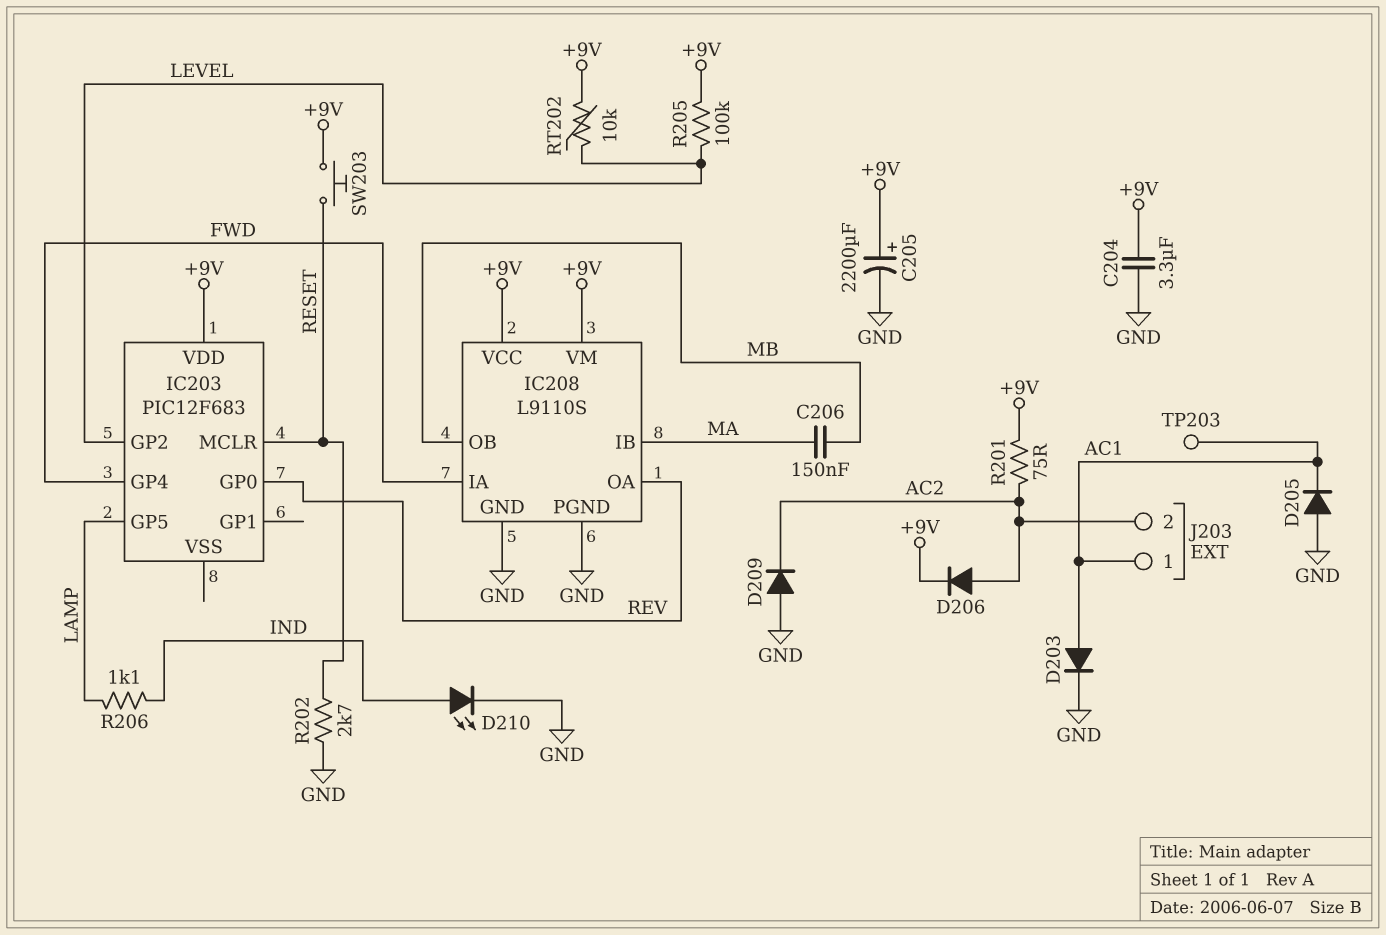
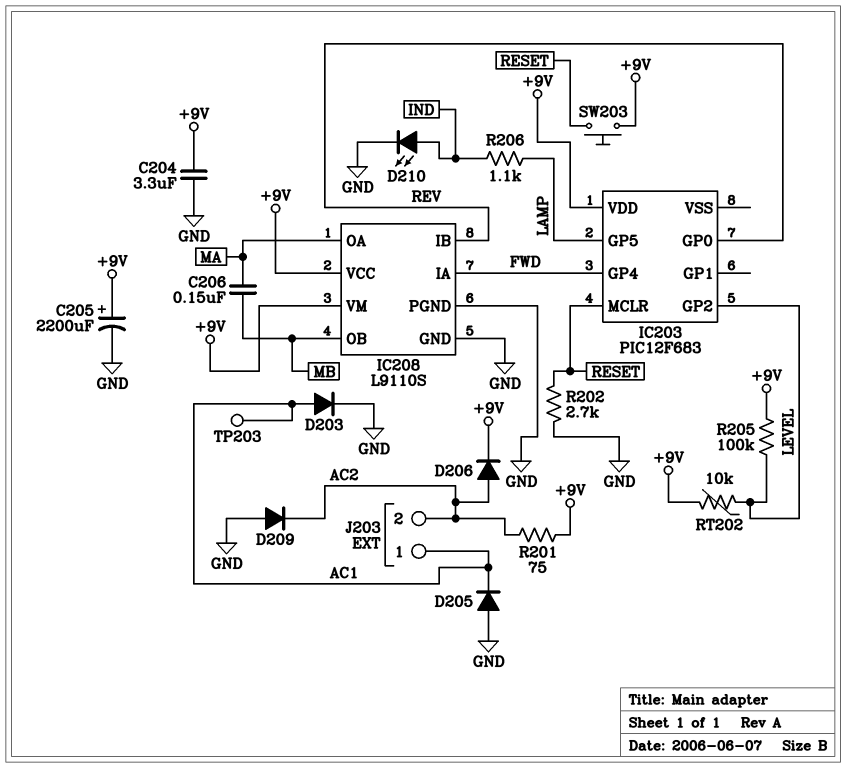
IC208 pin IB: MA -> REV
IC208 pin OA: REV -> MA

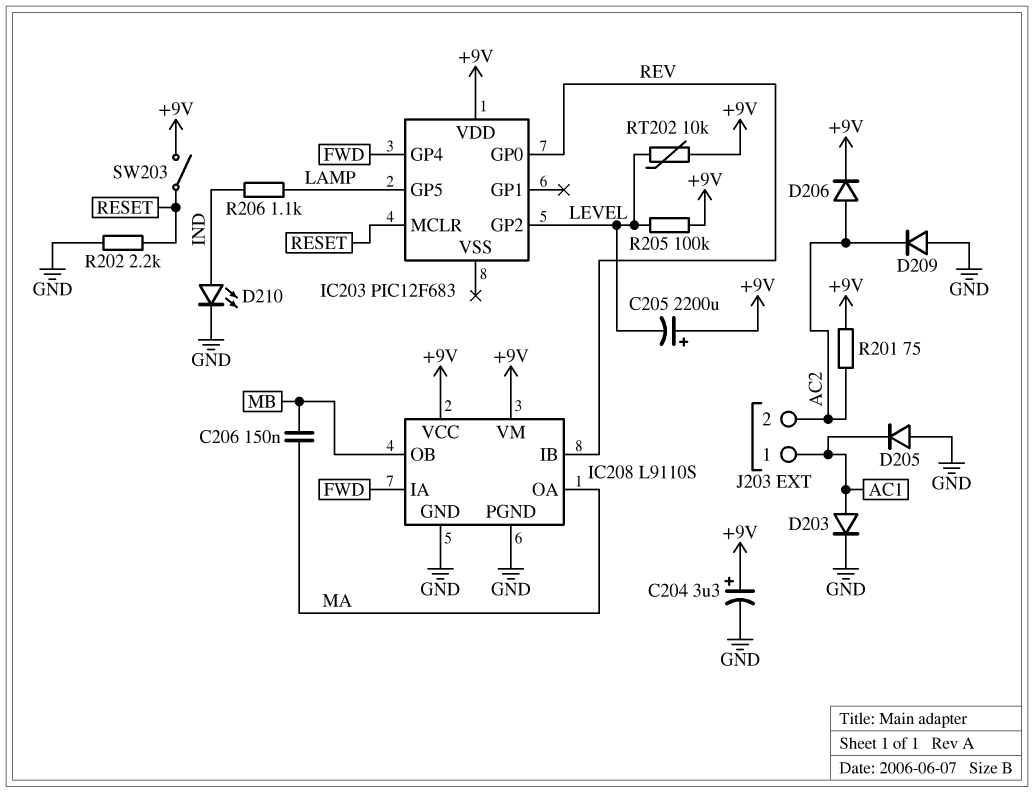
C204: 3.3uF (+9V, GND) -> 3.3uF (plus +9V, minus GND)
C205: 2200uF (plus +9V, minus GND) -> 2200uF (plus +9V, minus LEVEL)
R202: 2.7k (GND, RESET) -> 2.2k (GND, RESET)
SW203: button (+9V, RESET) -> switch (+9V, RESET)
TP203: test point (AC1) -> none

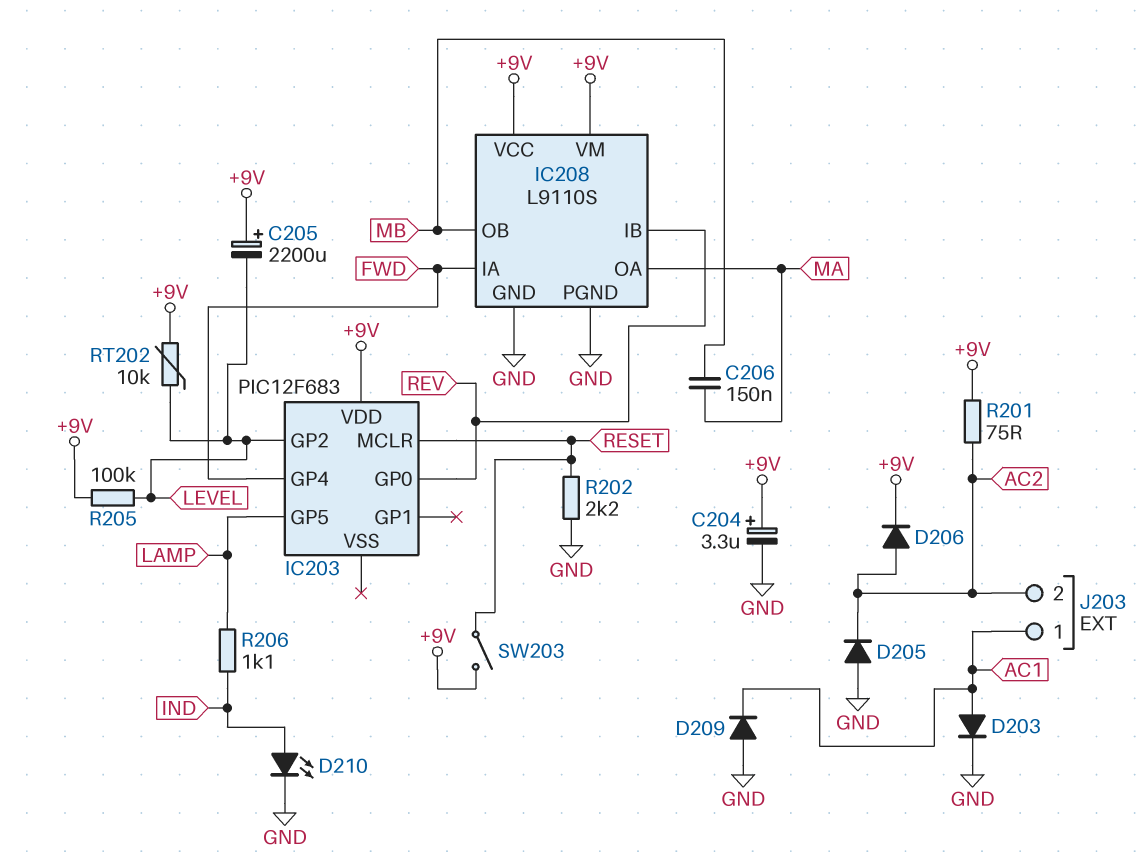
D205: diode (A GND, K AC1) -> diode (A GND, K AC2)
D209: diode (A GND, K AC2) -> diode (A GND, K AC1)

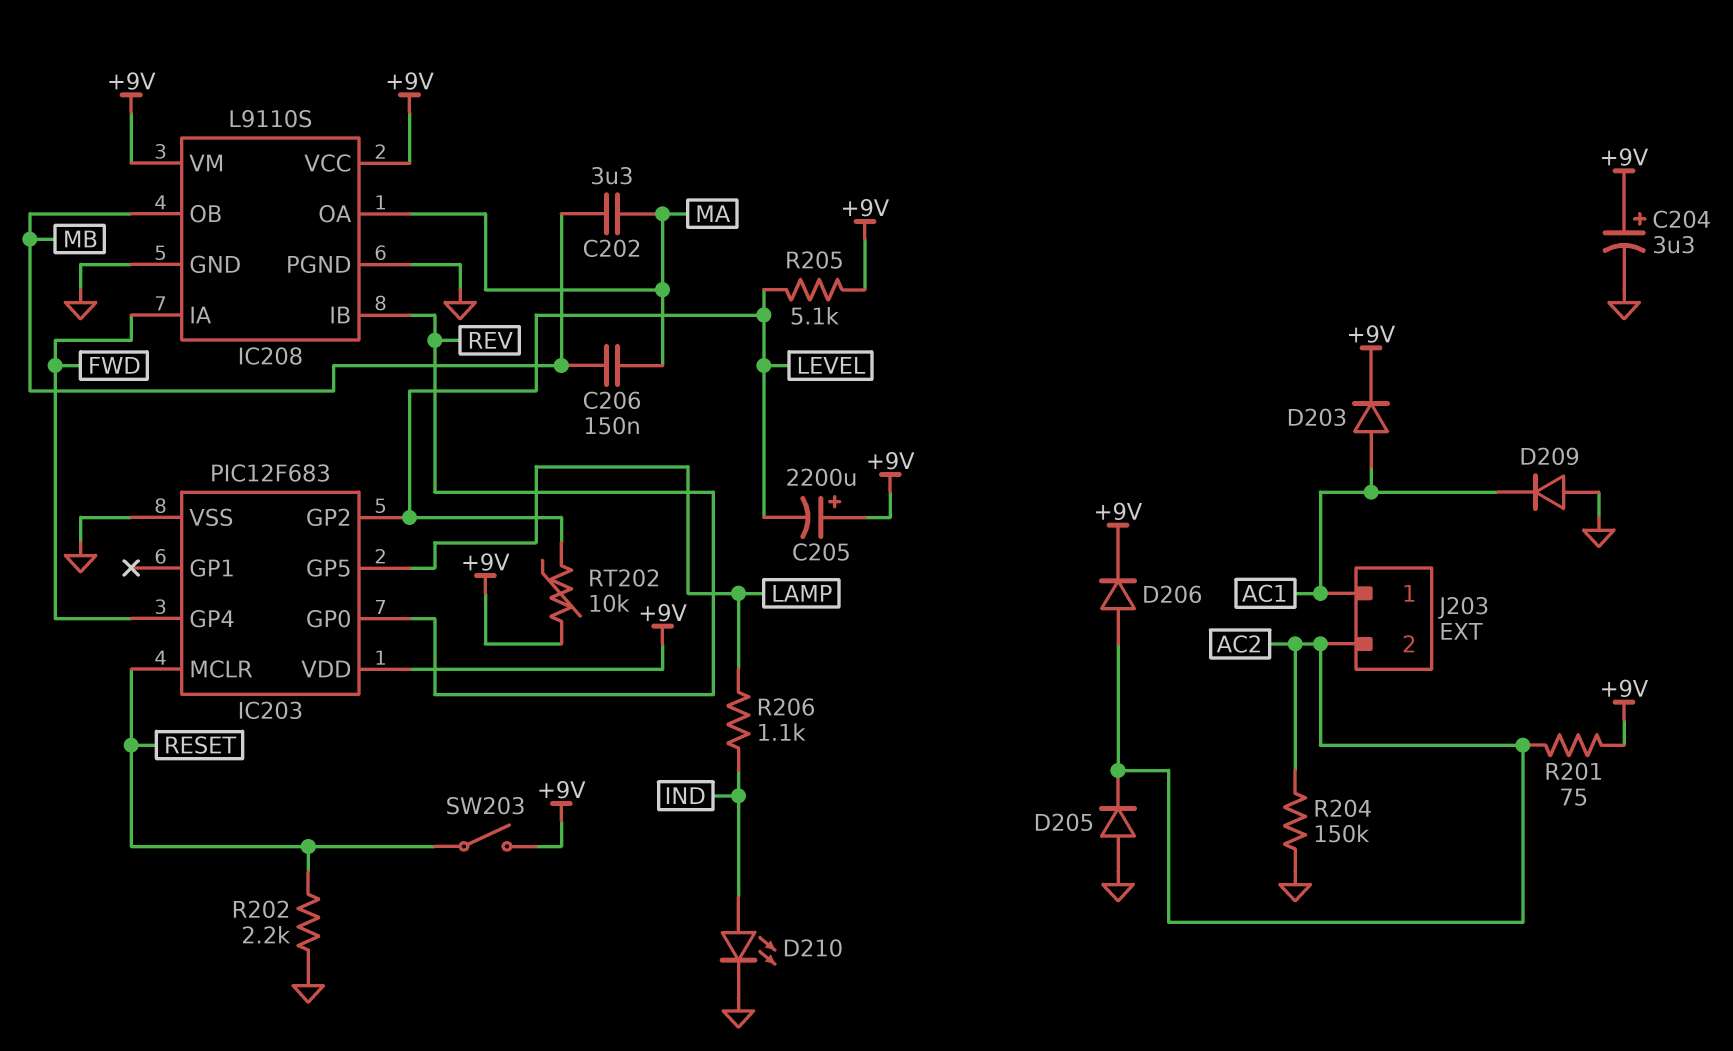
C202: none -> 3.3uF (MA, MB)
D203: diode (A AC1, K GND) -> diode (A AC1, K +9V)
IC203 pin VSS: none -> GND
R204: none -> 150k (AC2, GND)
R205: 100k (+9V, LEVEL) -> 5.1k (+9V, LEVEL)

